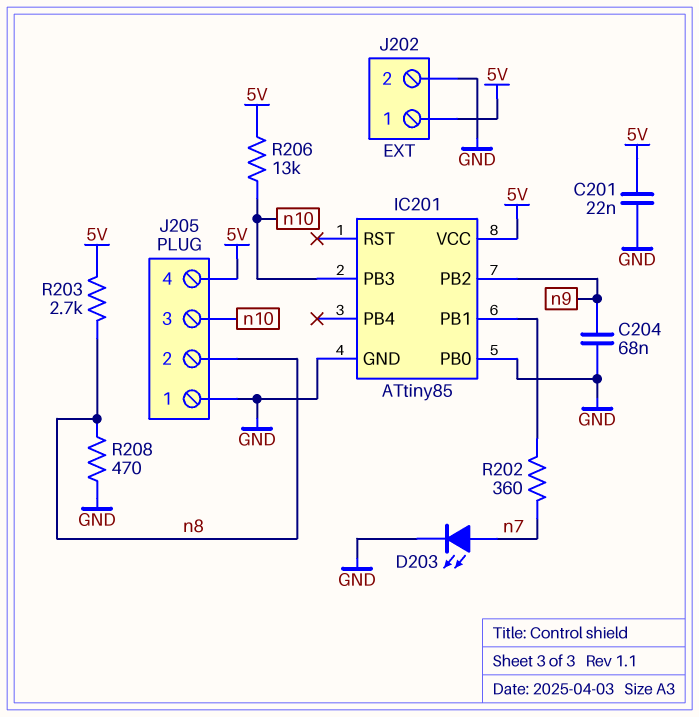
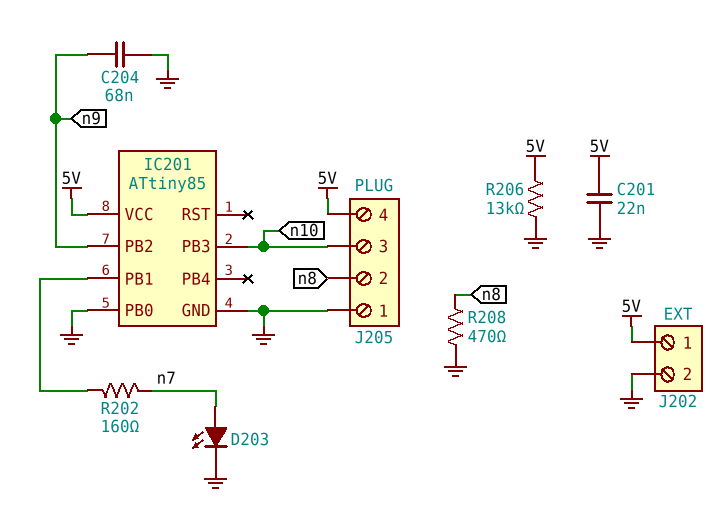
R202: 360 (IC201/PB1, n7) -> 160 (IC201/PB1, n7)
R203: 2.7k (5V, n8) -> none
R206: 13k (5V, n10) -> 13k (5V, GND)

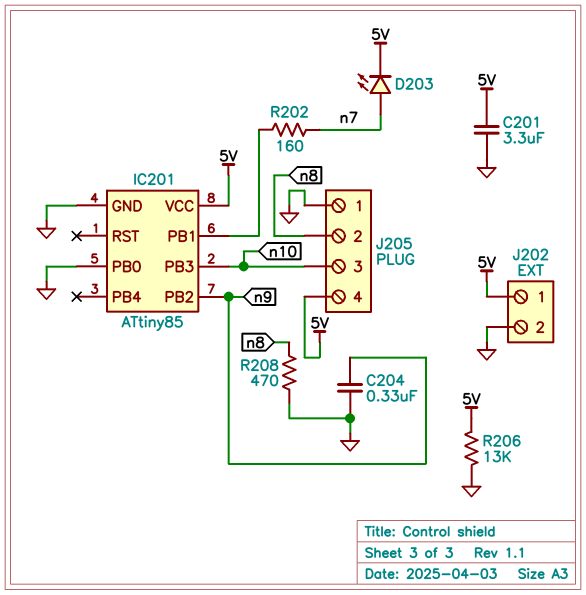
C201: 22nF (5V, GND) -> 3.3uF (5V, GND)
C204: 68nF (GND, n9) -> 330nF (GND, n9)
D203: LED (A n7, K GND) -> LED (A n7, K 5V)

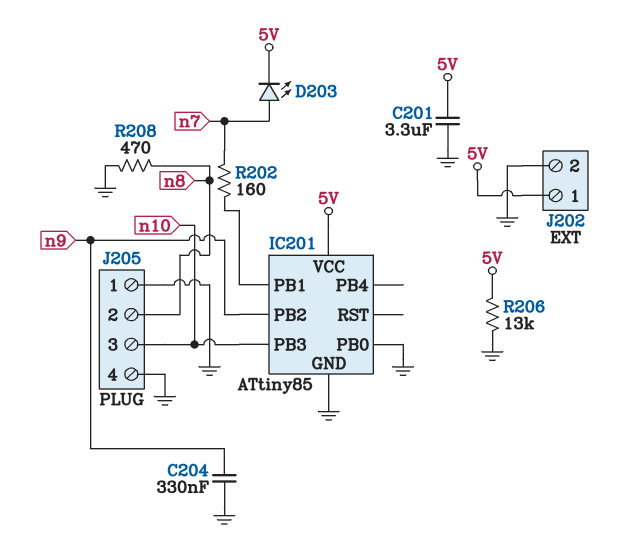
J205 pin 4: 5V -> GND

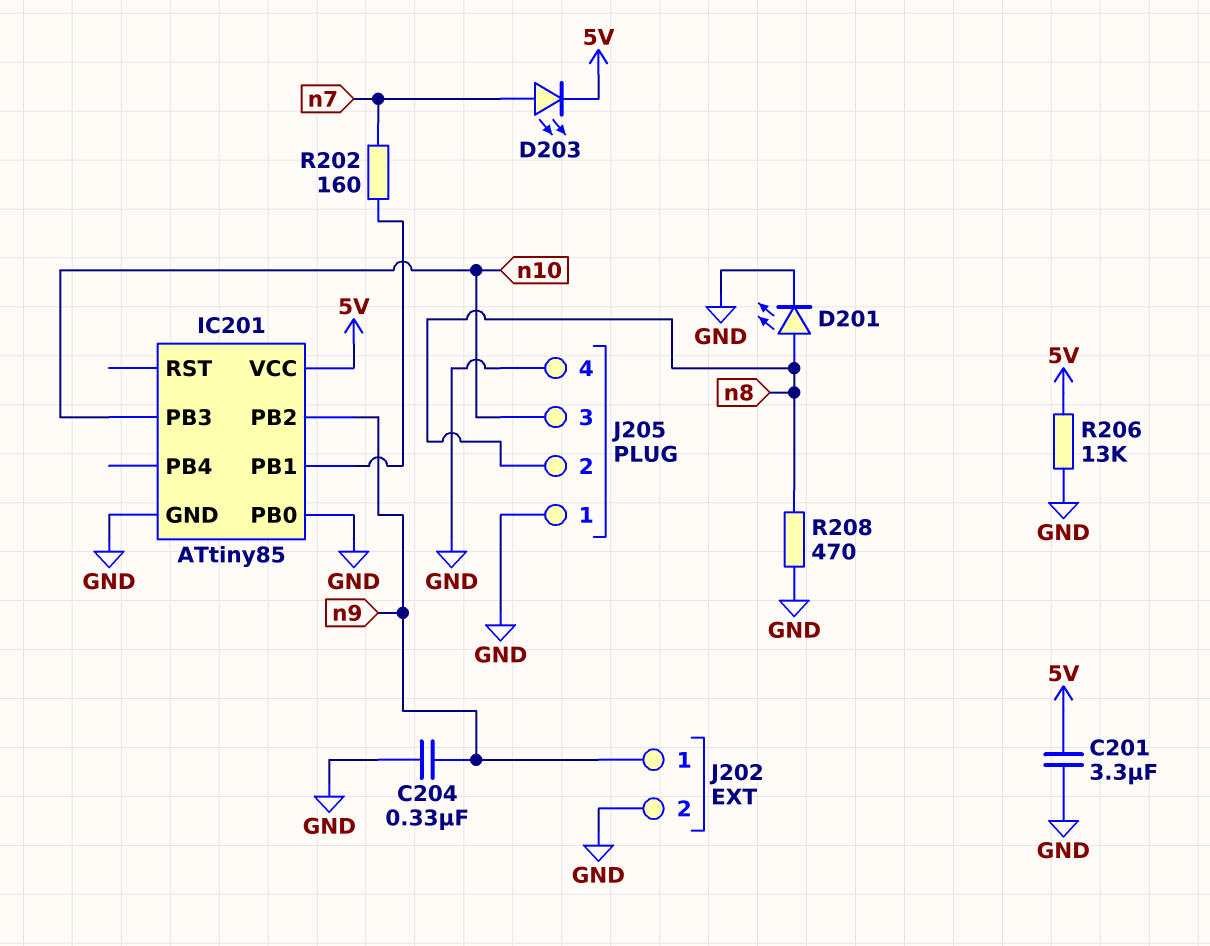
D201: none -> LED (A n8, K GND)
J202 pin 1: 5V -> n9

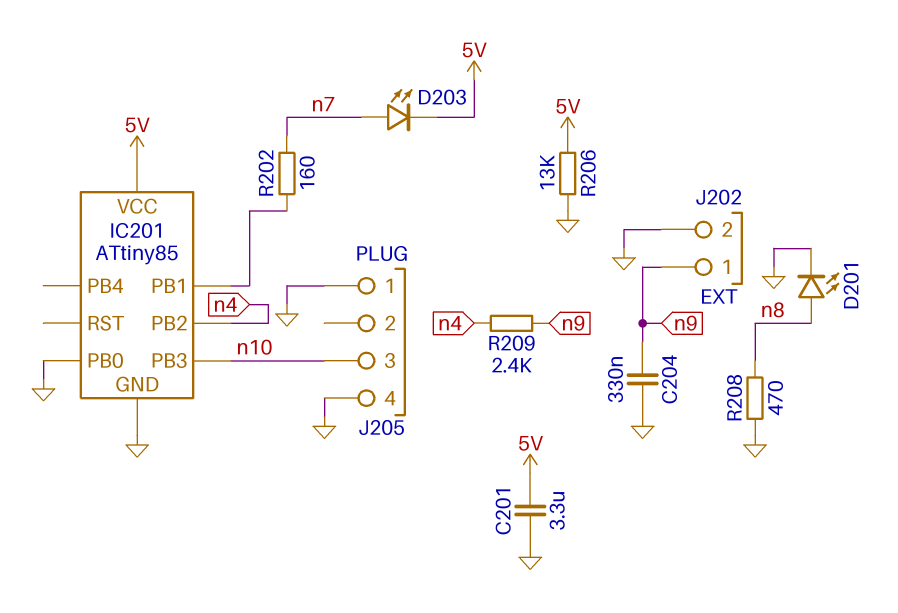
IC201 pin PB2: n9 -> n4
J205 pin 2: n8 -> none
R209: none -> 2.4k (n4, n9)

